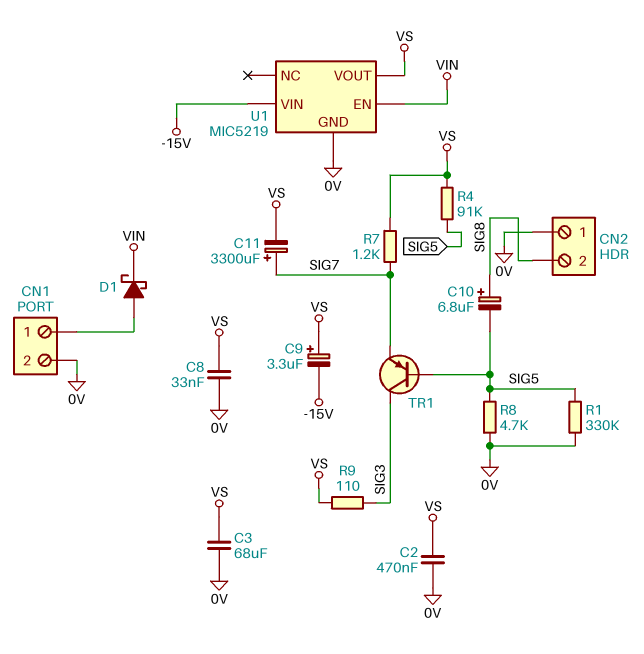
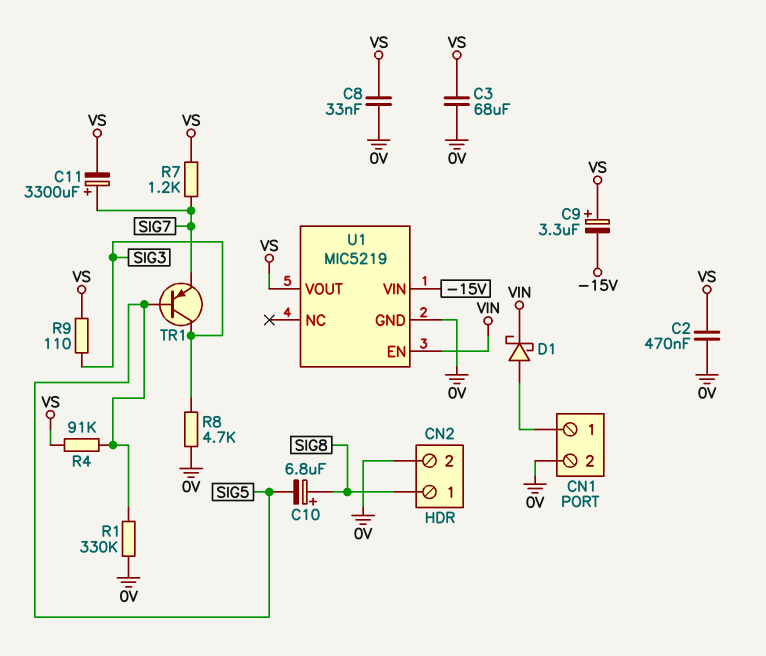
CN2 pin 1: 0V -> SIG8
CN2 pin 2: SIG8 -> 0V
R8: 4.7k (0V, SIG5) -> 4.7k (0V, SIG3)

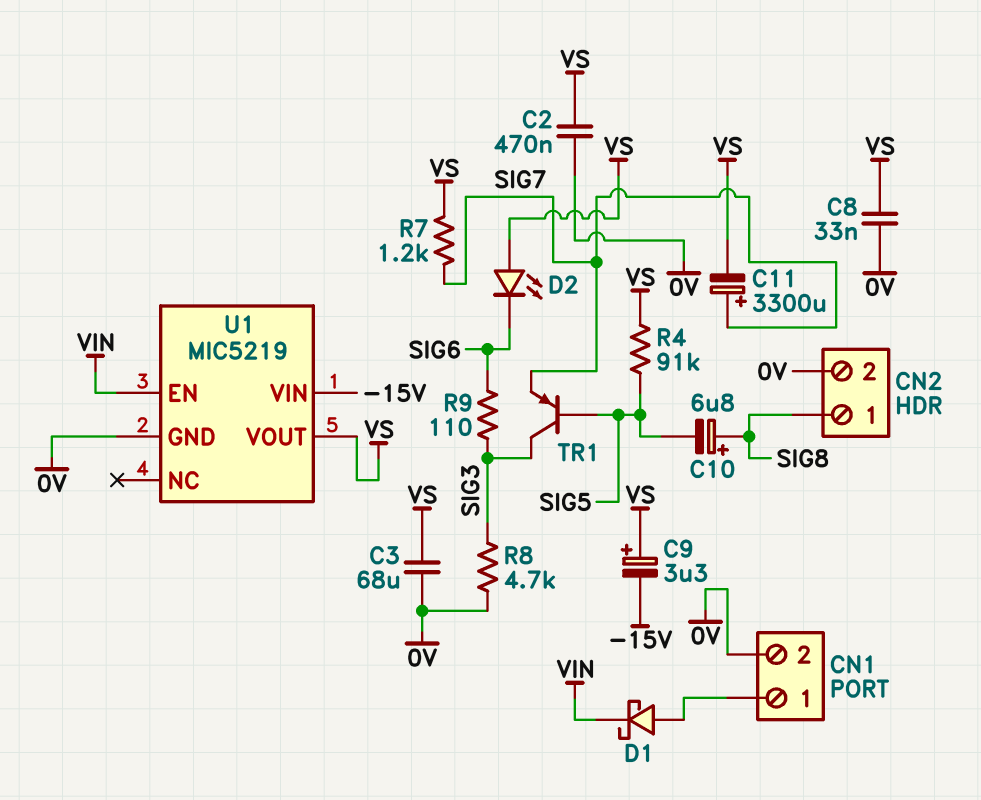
D2: none -> LED (A VS, K SIG6)
R1: 330k (0V, SIG5) -> none
R9: 110 (SIG3, VS) -> 110 (SIG3, SIG6)

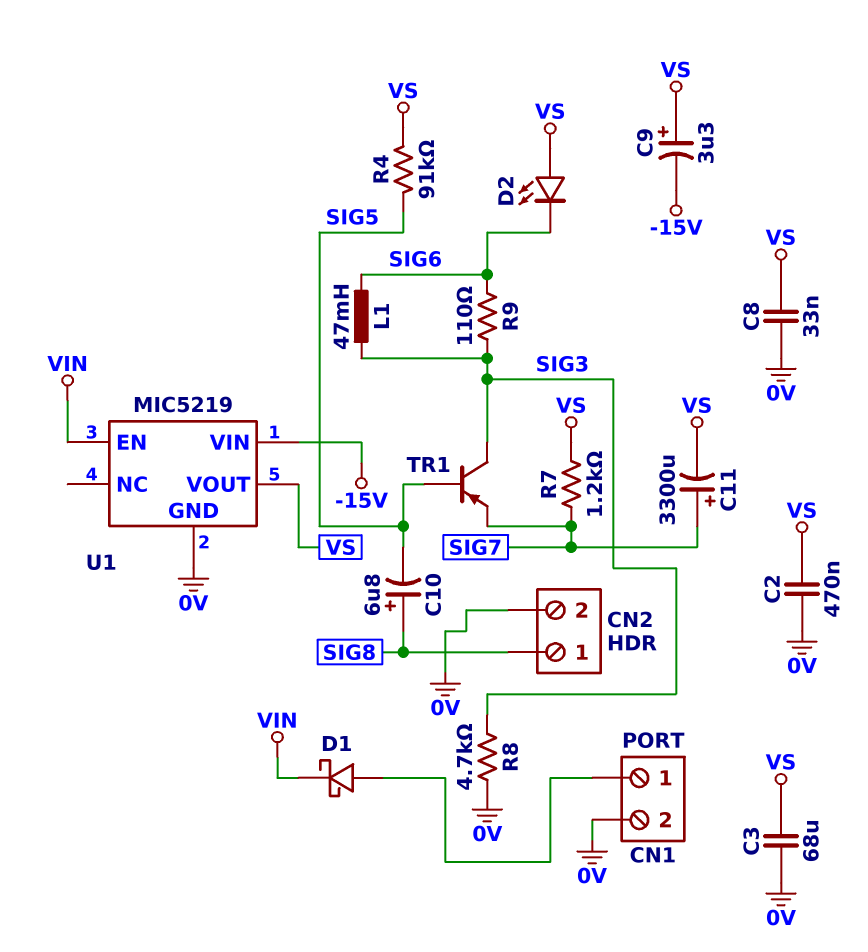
L1: none -> 47mH (SIG3, SIG6)

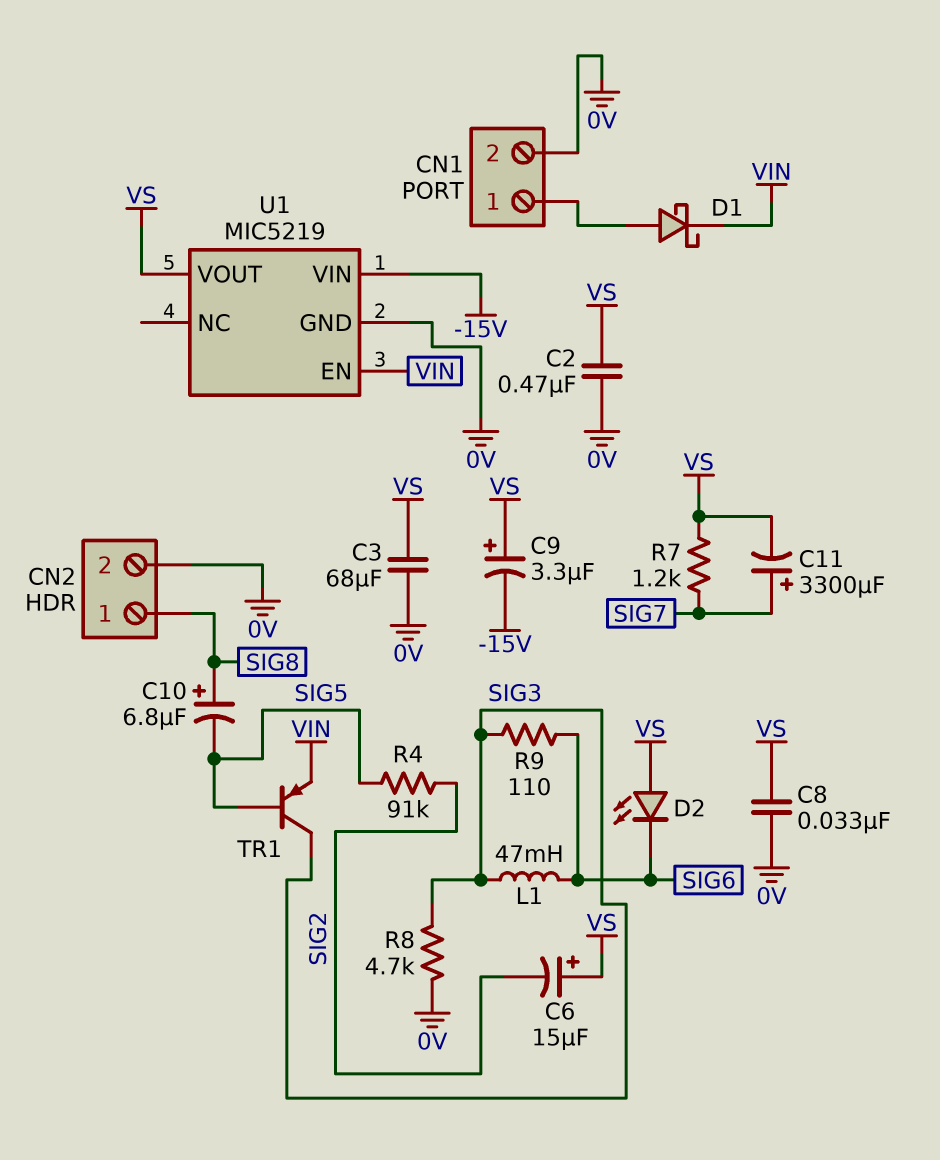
C6: none -> 15uF (plus VS, minus SIG2)
R4: 91k (SIG5, VS) -> 91k (SIG2, SIG5)
TR1: PNP (B SIG5, C SIG3, E SIG7) -> PNP (B SIG5, C SIG3, E VIN)

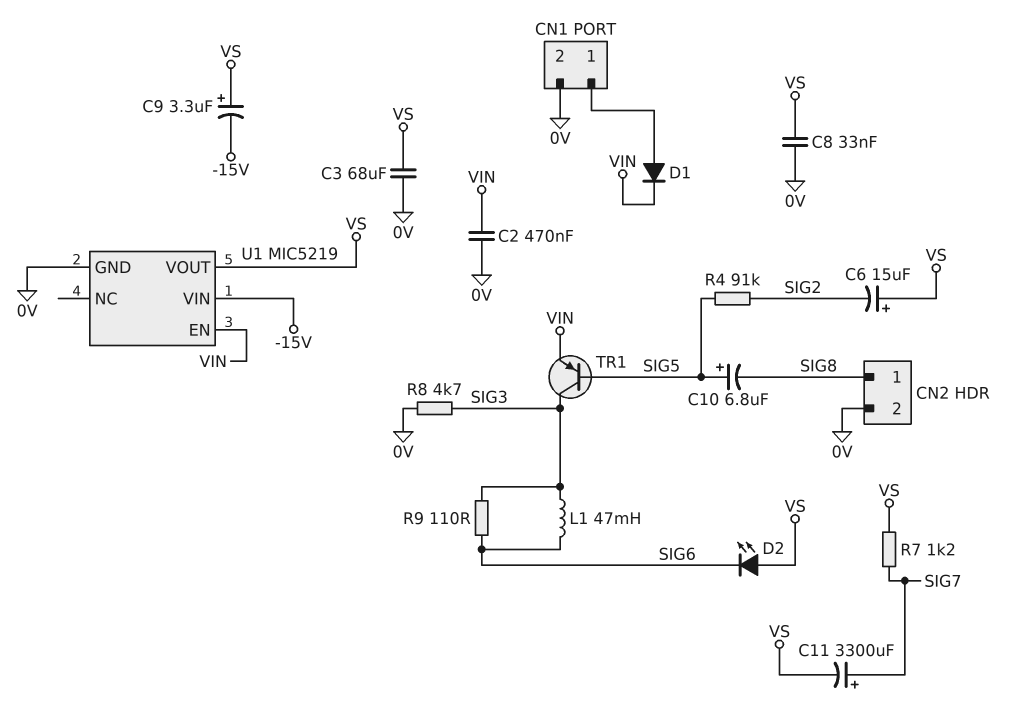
C2: 470nF (0V, VS) -> 470nF (0V, VIN)
C10: 6.8uF (plus SIG8, minus SIG5) -> 6.8uF (plus SIG5, minus SIG8)
D1: schottky (A CN1/1, K VIN) -> diode (A CN1/1, K VIN)

